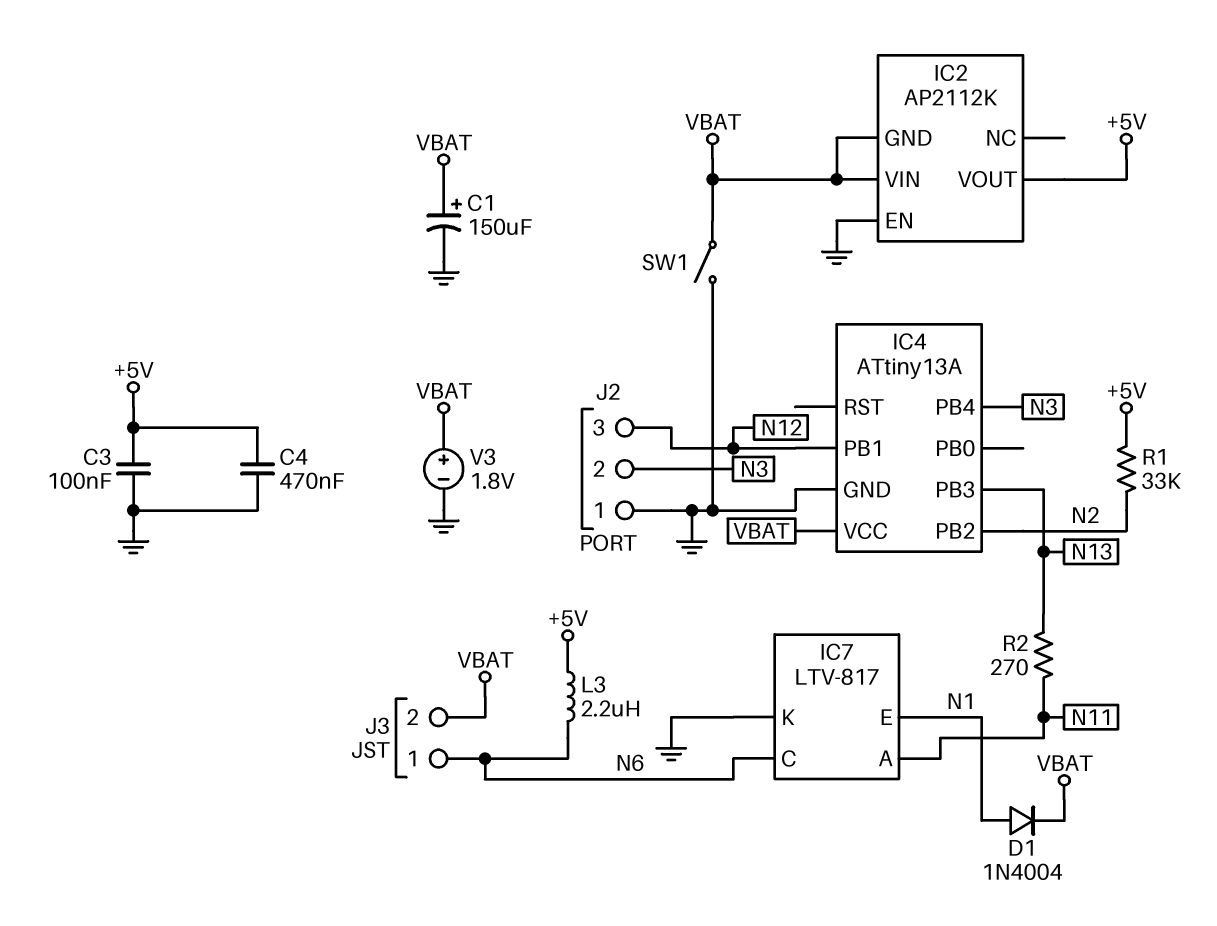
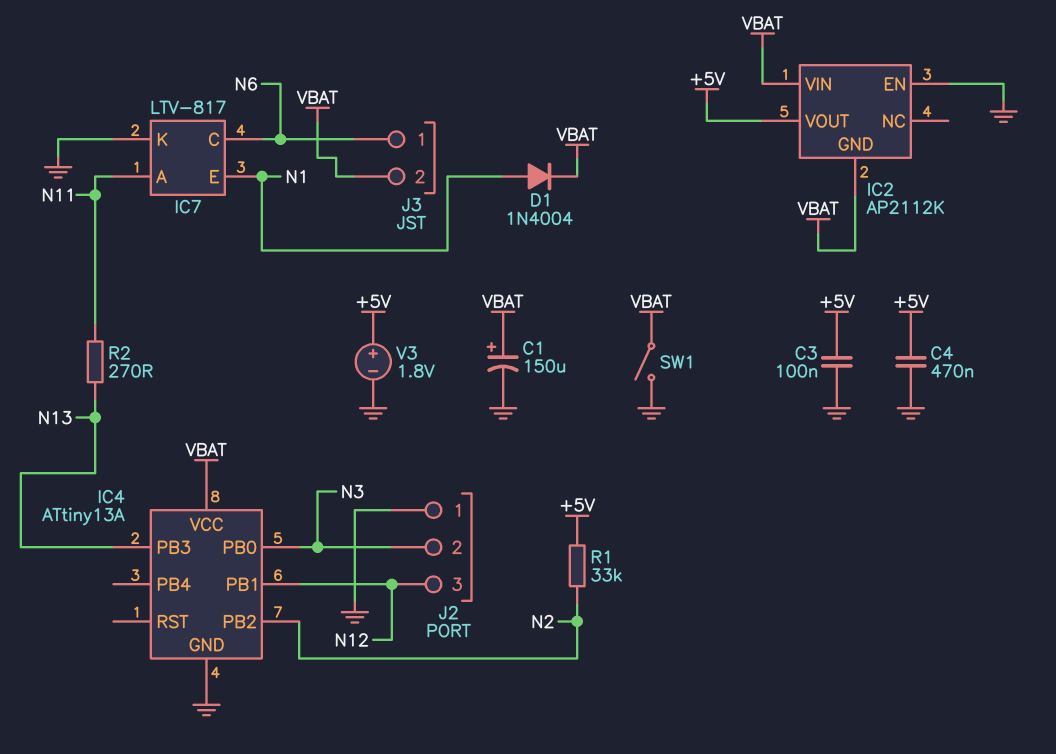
IC4 pin PB0: none -> N3
IC4 pin PB4: N3 -> none
L3: 2.2uH (+5V, N6) -> none
V3: 1.8V (plus VBAT, minus GND) -> 1.8V (plus +5V, minus GND)

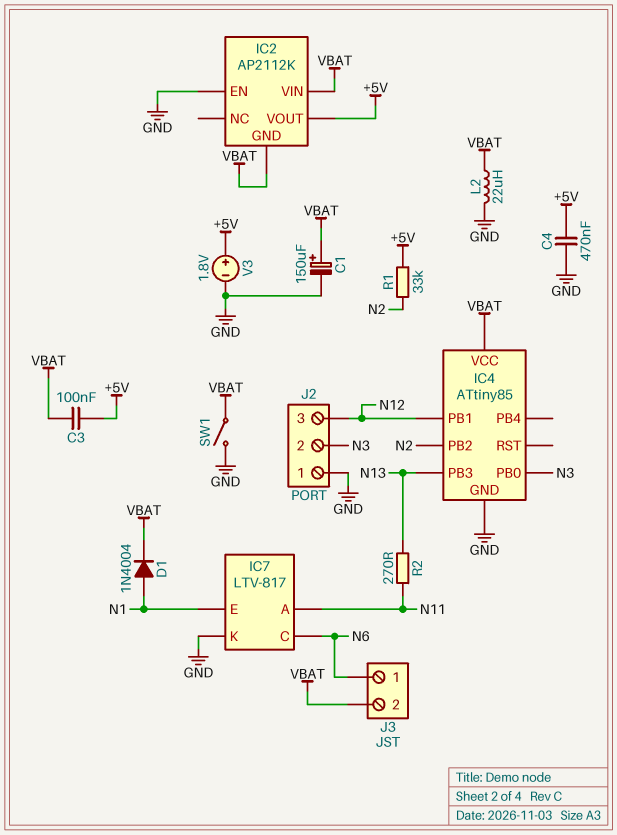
C3: 100nF (+5V, GND) -> 100nF (+5V, VBAT)
IC4: ATtiny13A -> ATtiny85
L2: none -> 22uH (GND, VBAT)

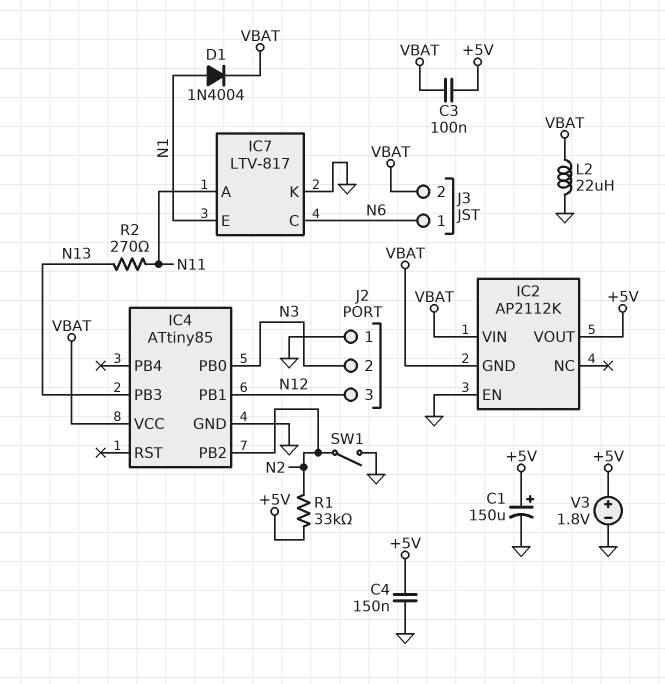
C1: 150uF (plus VBAT, minus GND) -> 150uF (plus +5V, minus GND)
C4: 470nF (+5V, GND) -> 150nF (+5V, GND)
SW1: switch (GND, VBAT) -> switch (GND, N2)

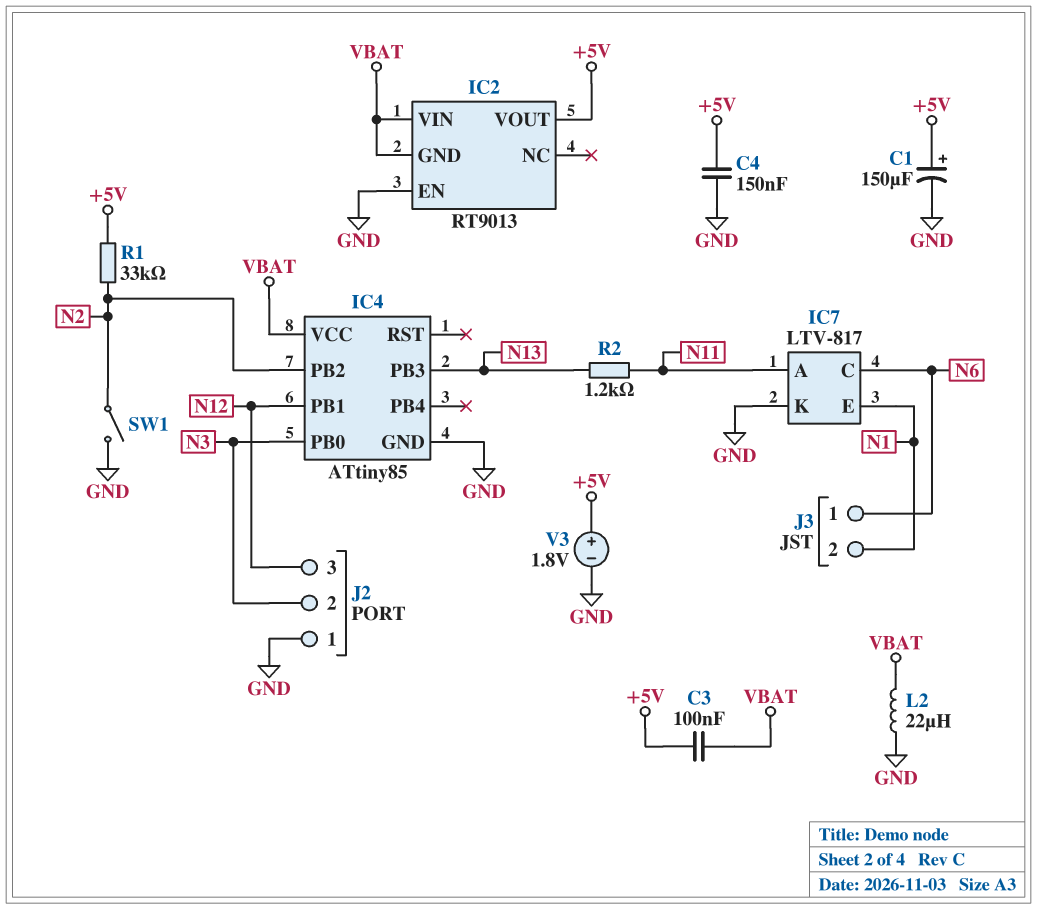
D1: diode 1N4004 (A N1, K VBAT) -> none
IC2: AP2112K -> RT9013
J3 pin 2: VBAT -> N1
R2: 270 (N11, N13) -> 1.2k (N11, N13)

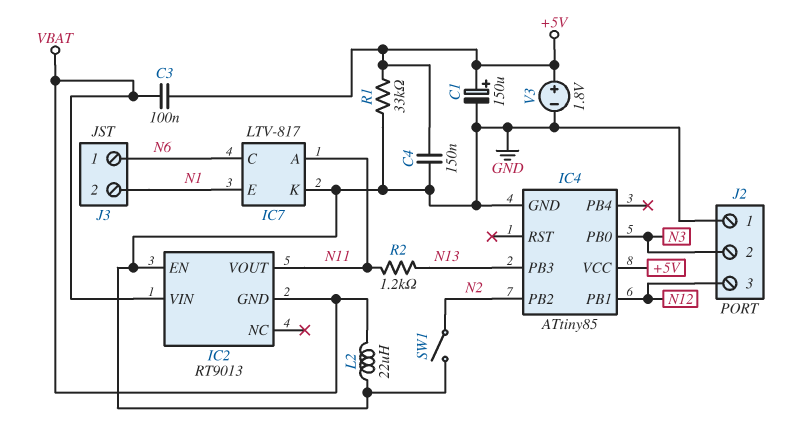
IC2 pin VOUT: +5V -> N11
IC4 pin VCC: VBAT -> +5V
R1: 33k (+5V, N2) -> 33k (+5V, GND)

